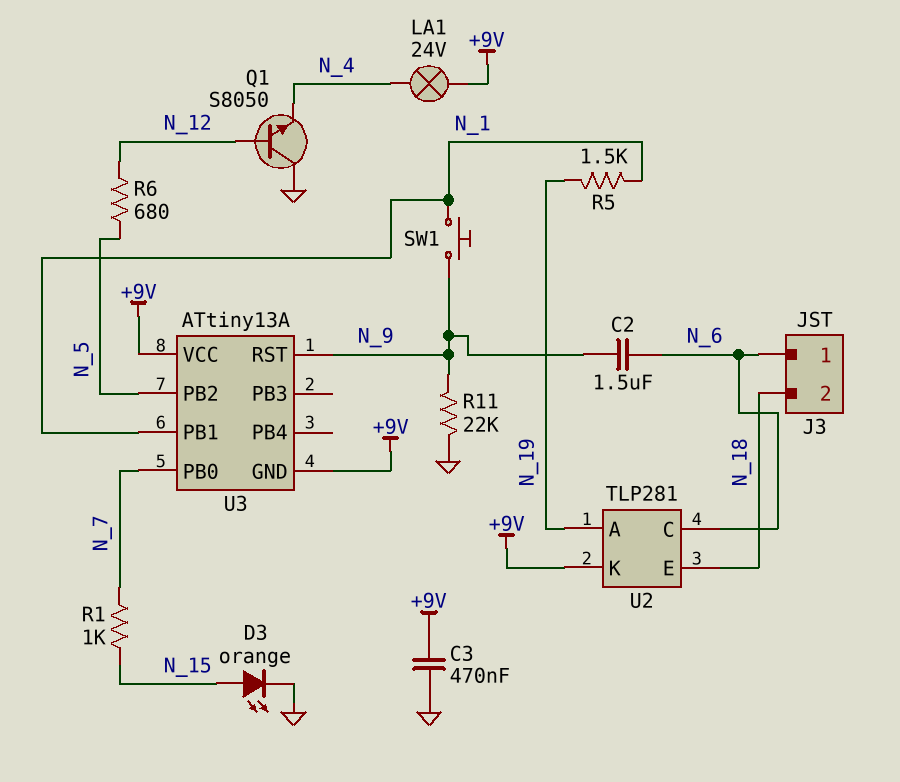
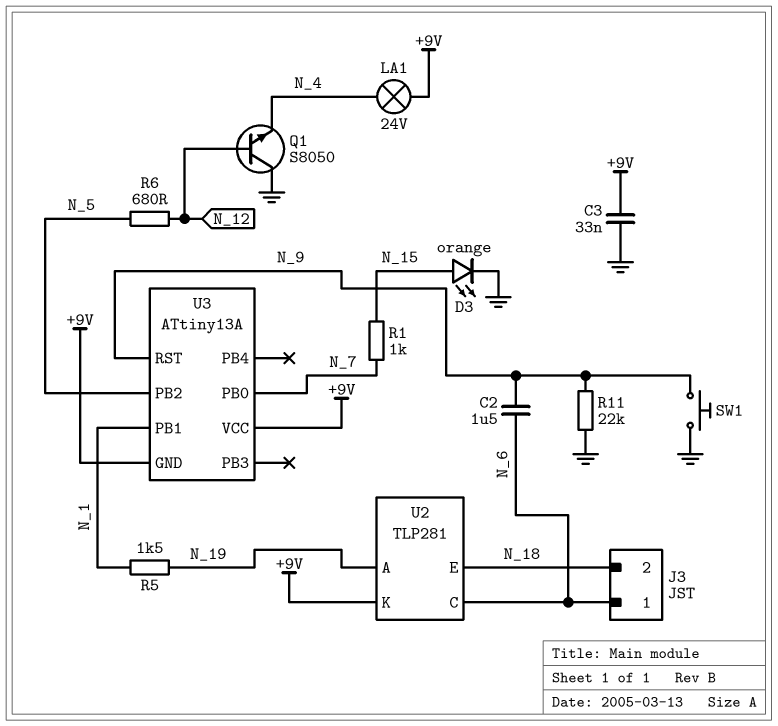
C3: 470nF (+9V, GND) -> 33nF (+9V, GND)
SW1: button (N_1, N_9) -> button (GND, N_9)

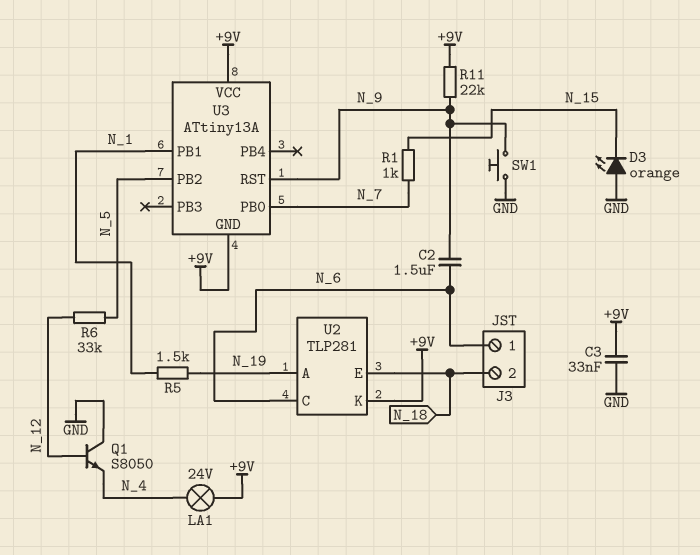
D3: LED orange (A N_15, K GND) -> LED orange (A GND, K N_15)
R6: 680 (N_5, N_12) -> 33k (N_5, N_12)
R11: 22k (GND, N_9) -> 22k (+9V, N_9)

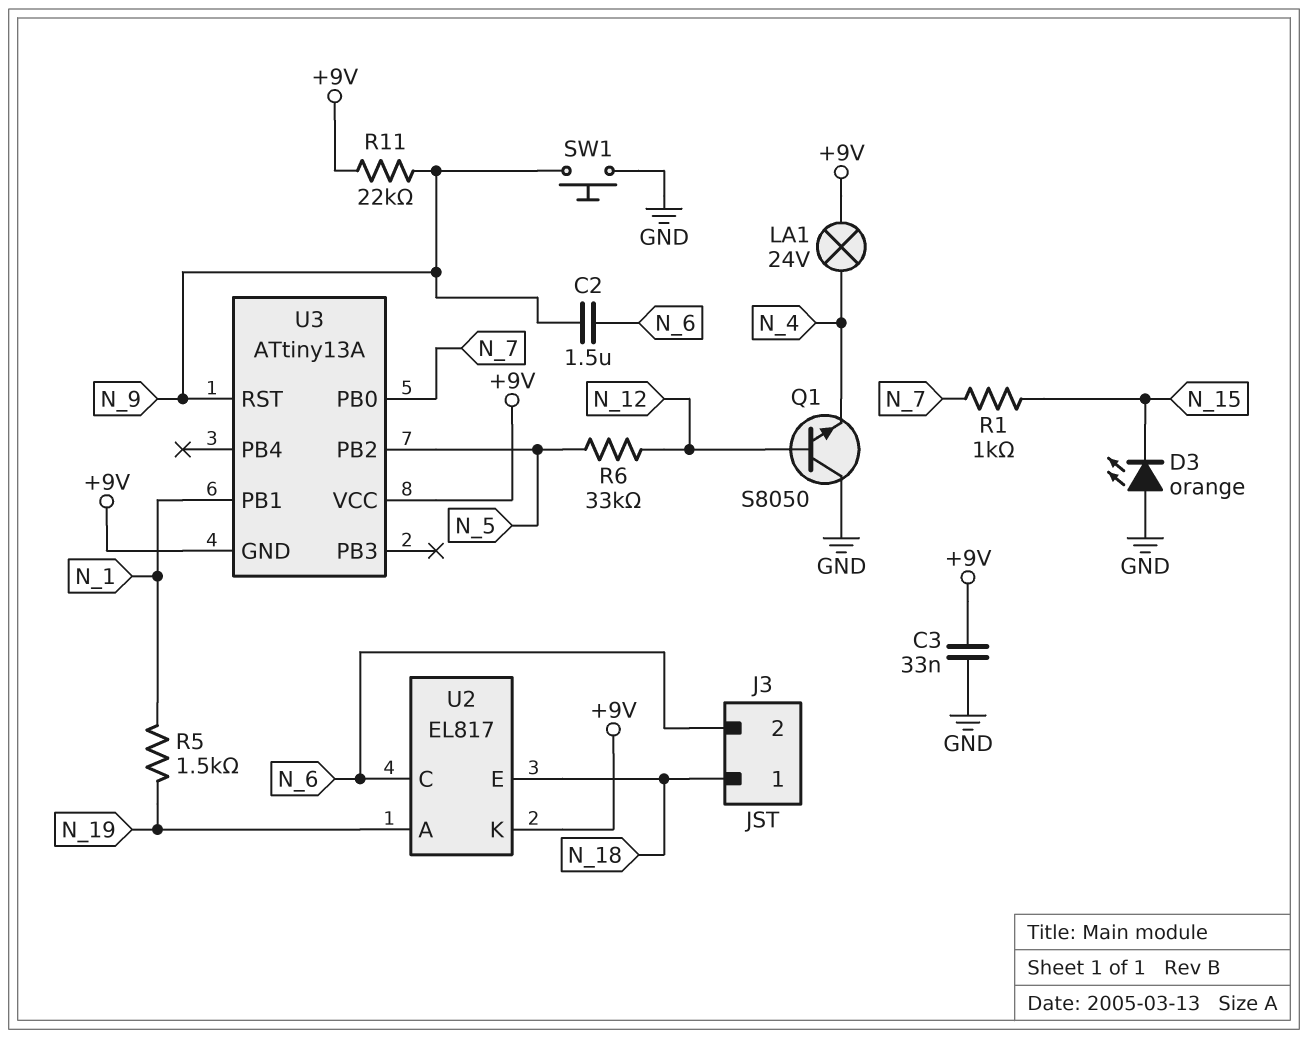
J3 pin 1: N_6 -> N_18
J3 pin 2: N_18 -> N_6
U2: TLP281 -> EL817

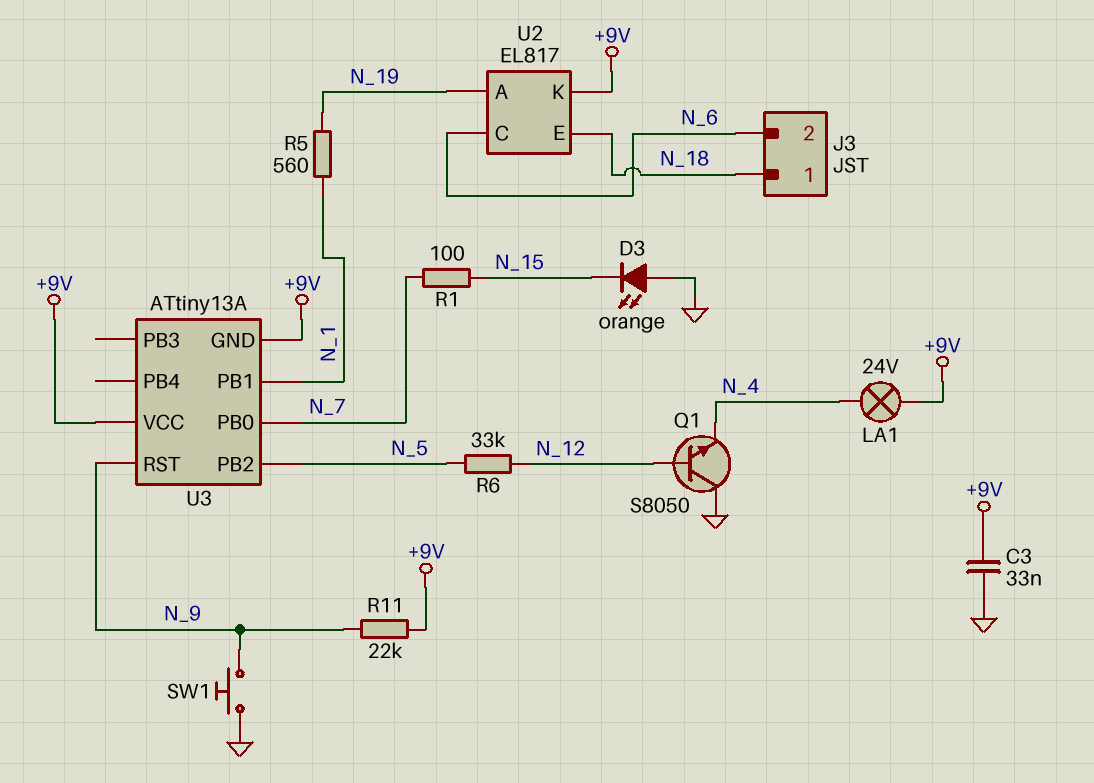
C2: 1.5uF (N_6, N_9) -> none
R1: 1k (N_7, N_15) -> 100 (N_7, N_15)
R5: 1.5k (N_1, N_19) -> 560 (N_1, N_19)

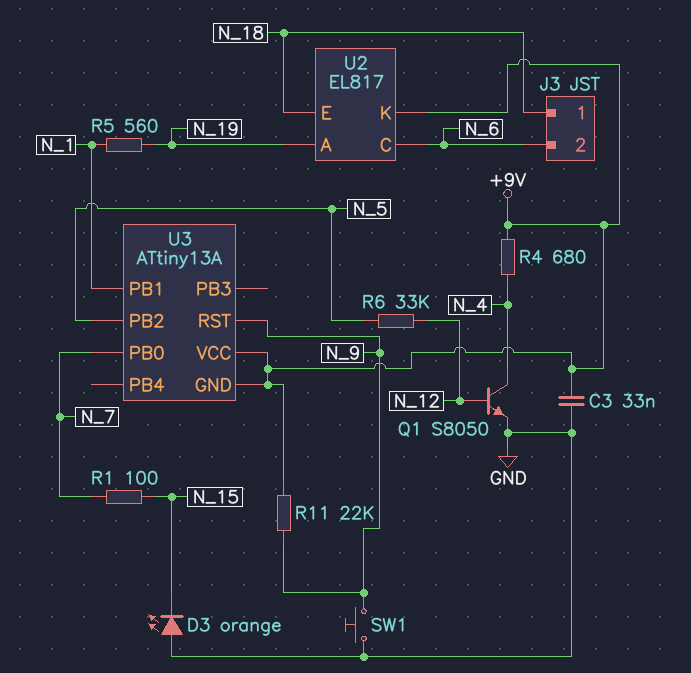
LA1: lamp 24V (+9V, N_4) -> none
Q1: NPN S8050 (B N_12, C GND, E N_4) -> NPN S8050 (B N_12, C N_4, E GND)
R4: none -> 680 (+9V, N_4)

